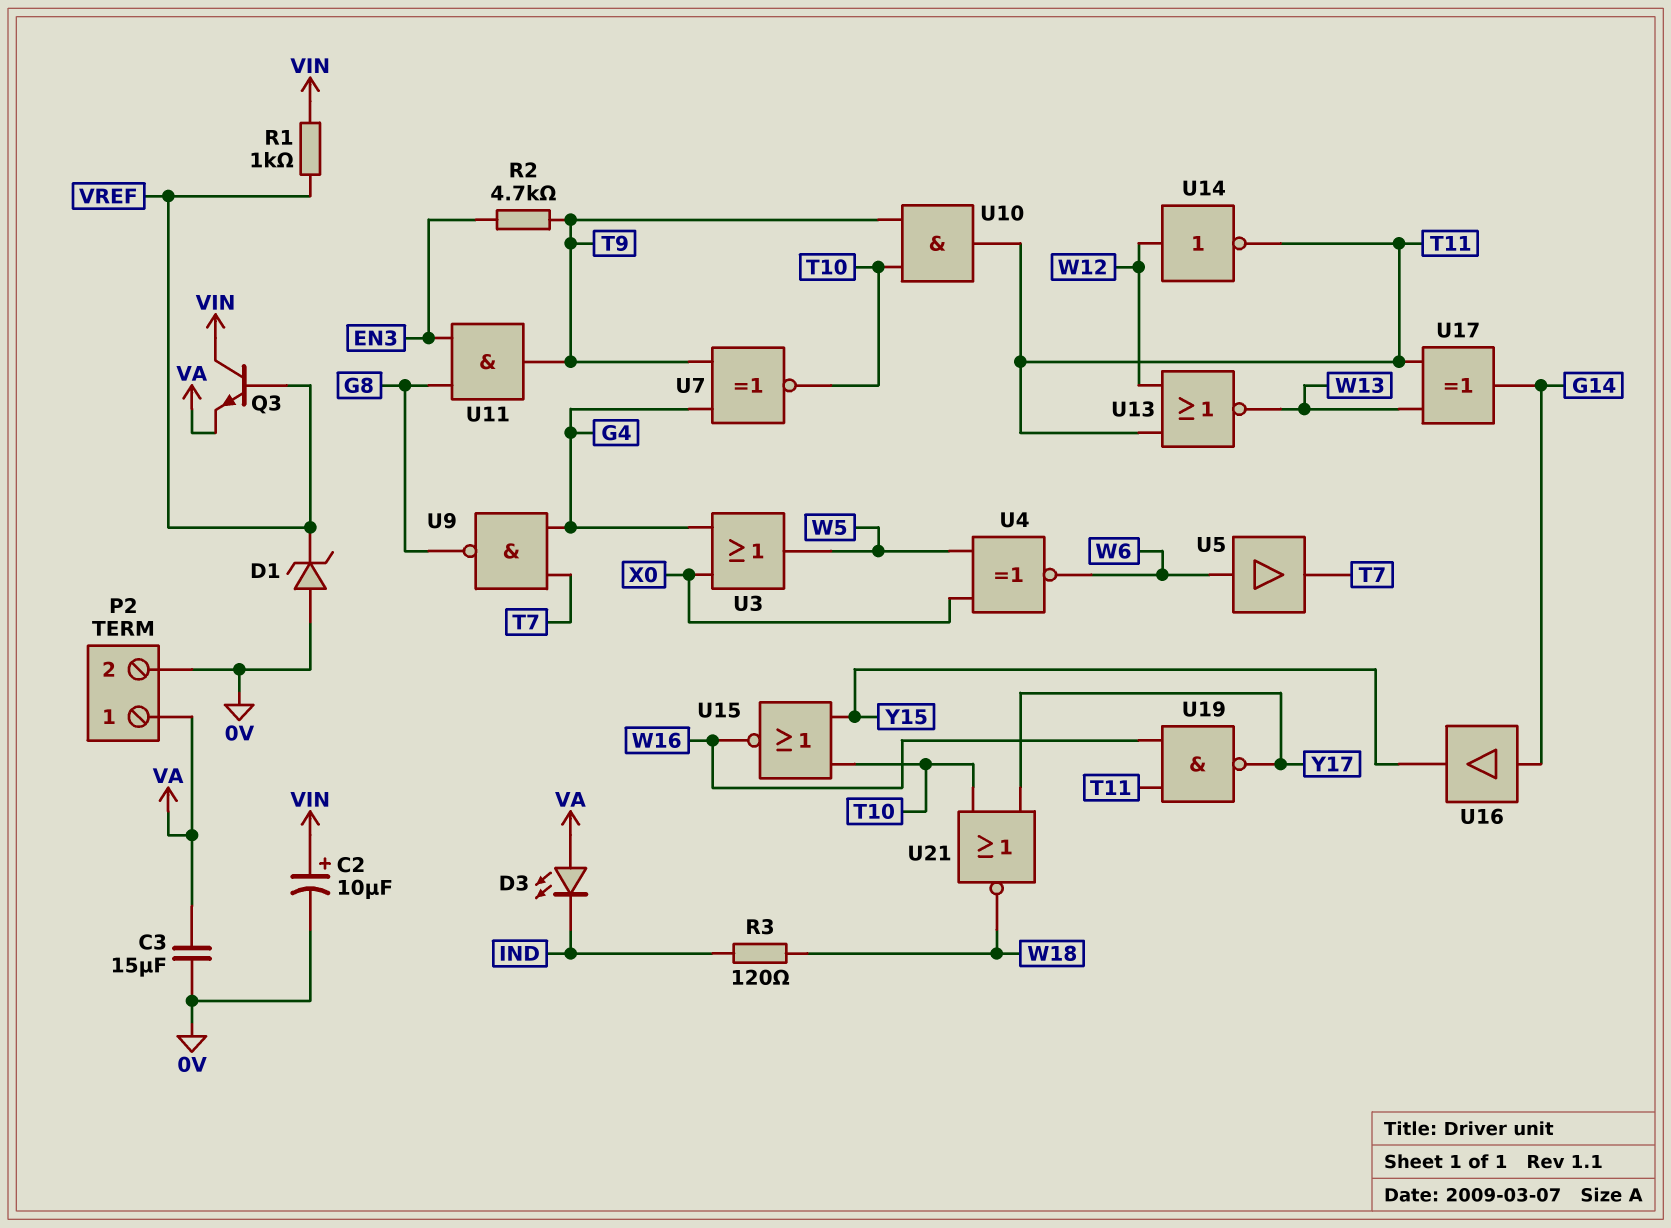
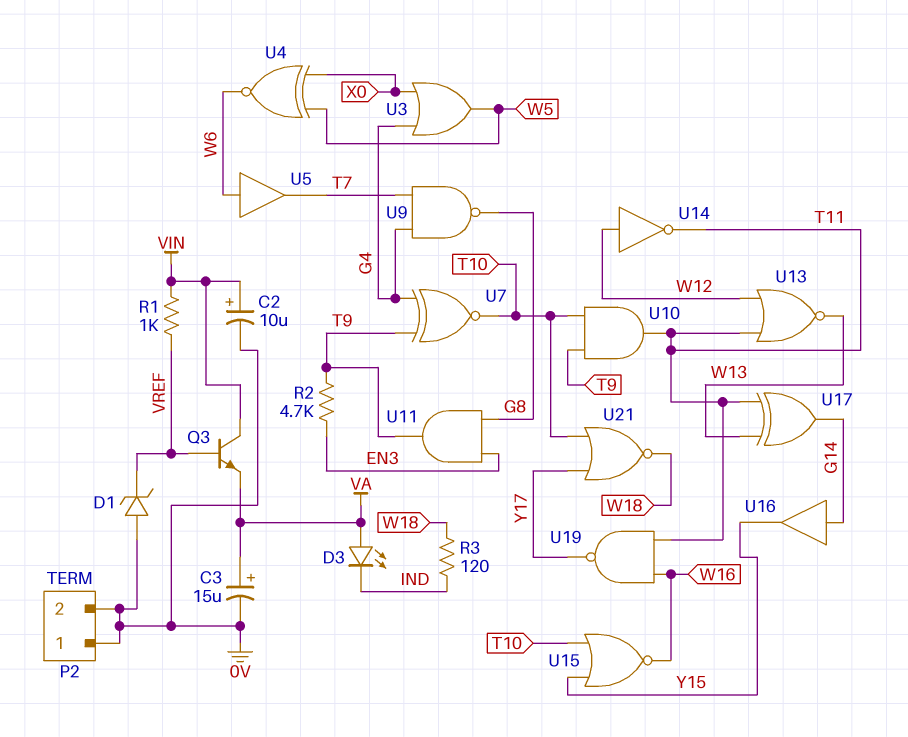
C3: 15uF (0V, VA) -> 15uF (plus VA, minus 0V)
P2 pin 1: VA -> 0V

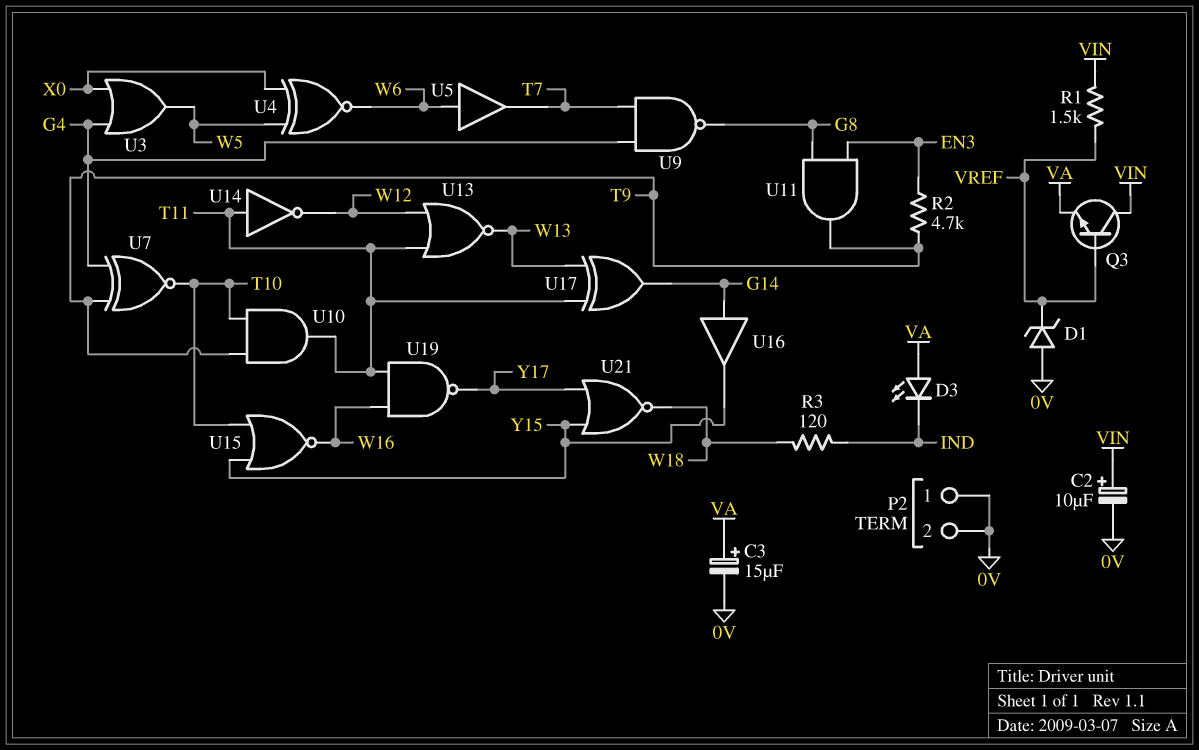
R1: 1k (VIN, VREF) -> 1.5k (VIN, VREF)
U14: NOT (in W12, out T11) -> NOT (in T11, out W12)
U21: NOR (in T10, in Y17, out W18) -> NOR (in Y15, in Y17, out W18)

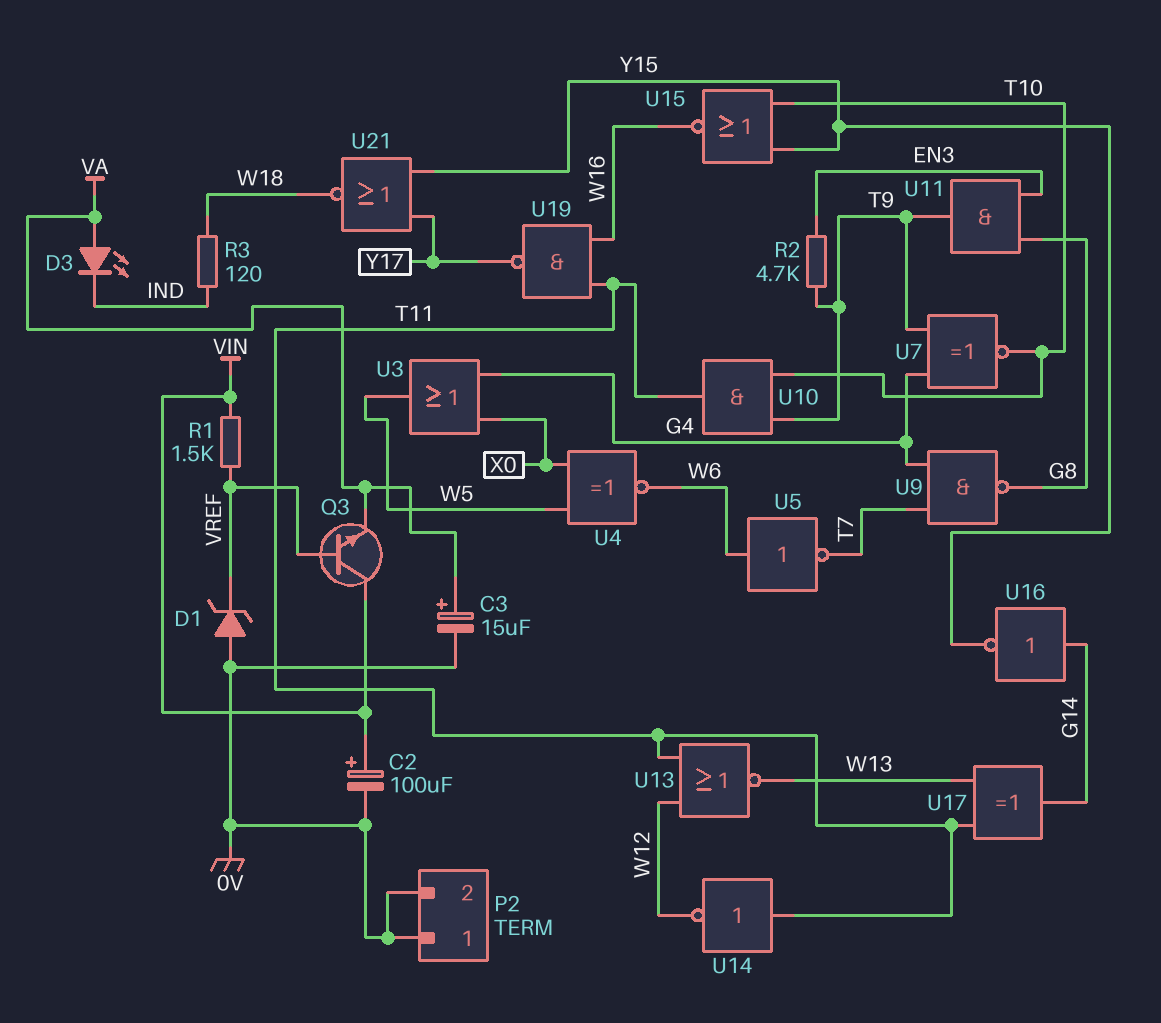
C2: 10uF (plus VIN, minus 0V) -> 100uF (plus VIN, minus 0V)
U5: buffer (in W6, out T7) -> NOT (in W6, out T7)
U16: buffer (in G14, out Y15) -> NOT (in G14, out Y15)

